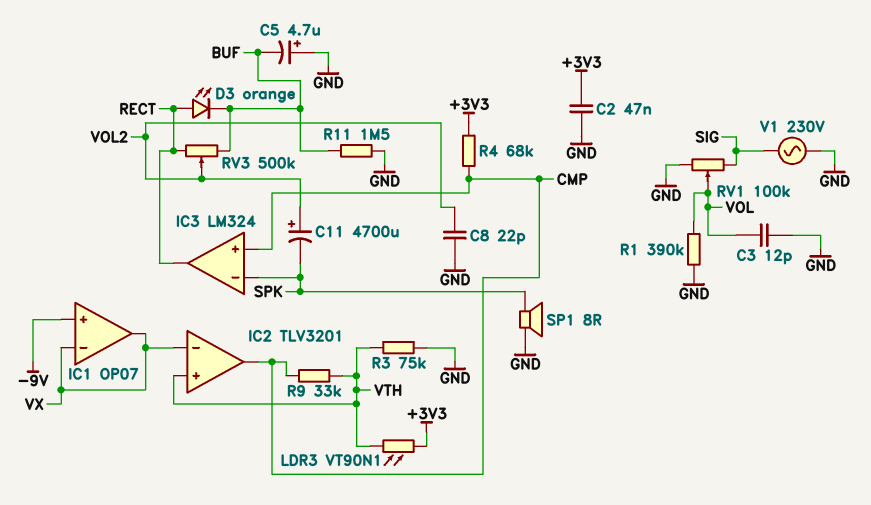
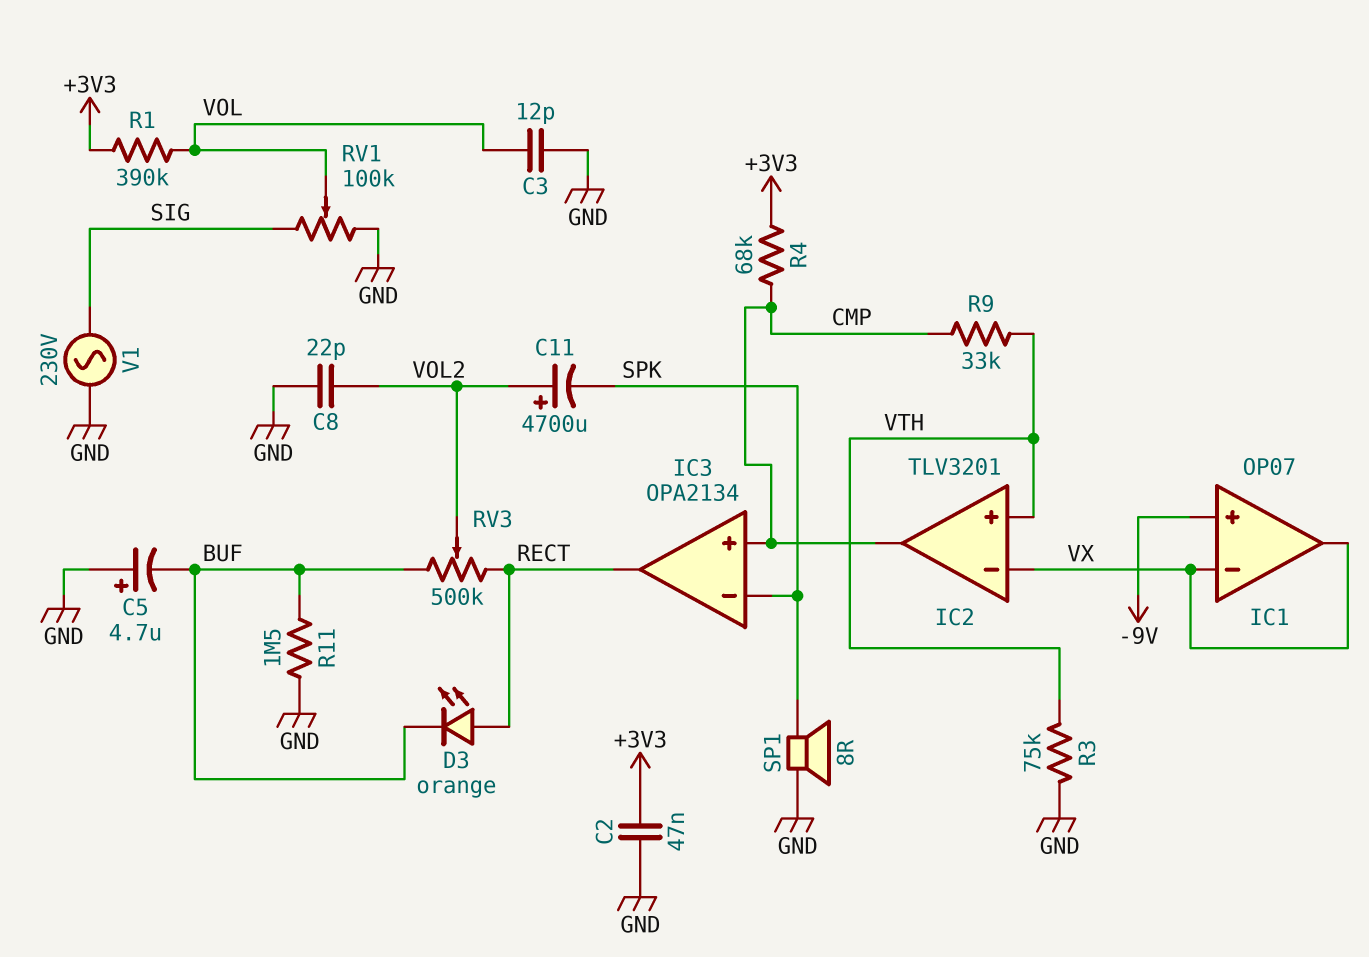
IC3: LM324 -> OPA2134
LDR3: VT90N1 (+3V3, VTH) -> none
R1: 390k (GND, VOL) -> 390k (+3V3, VOL)

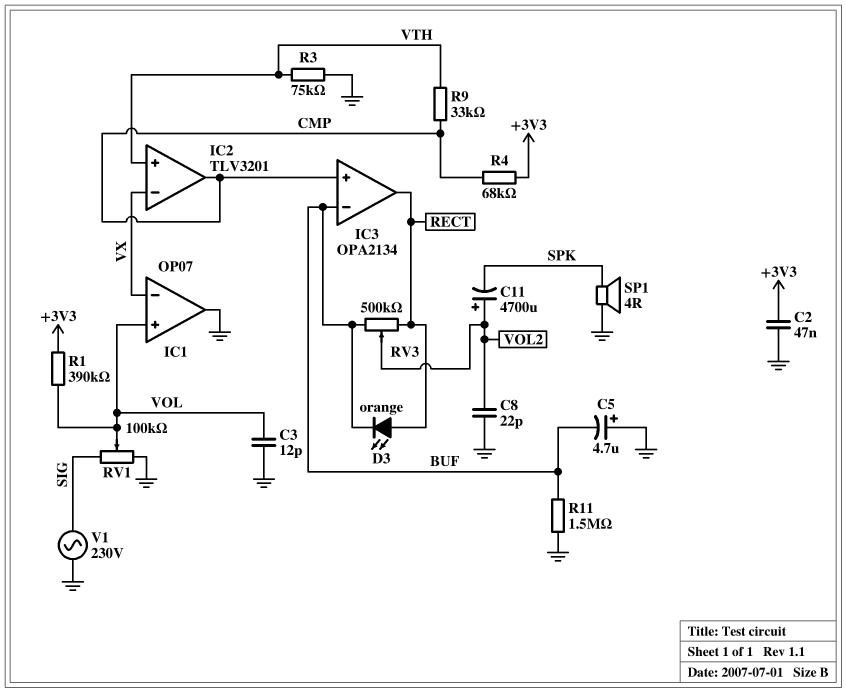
IC1 pin in+: -9V -> VOL
IC1 pin out: VX -> GND
IC3 pin in-: SPK -> BUF
SP1: speaker 8R (GND, SPK) -> speaker 4R (GND, SPK)

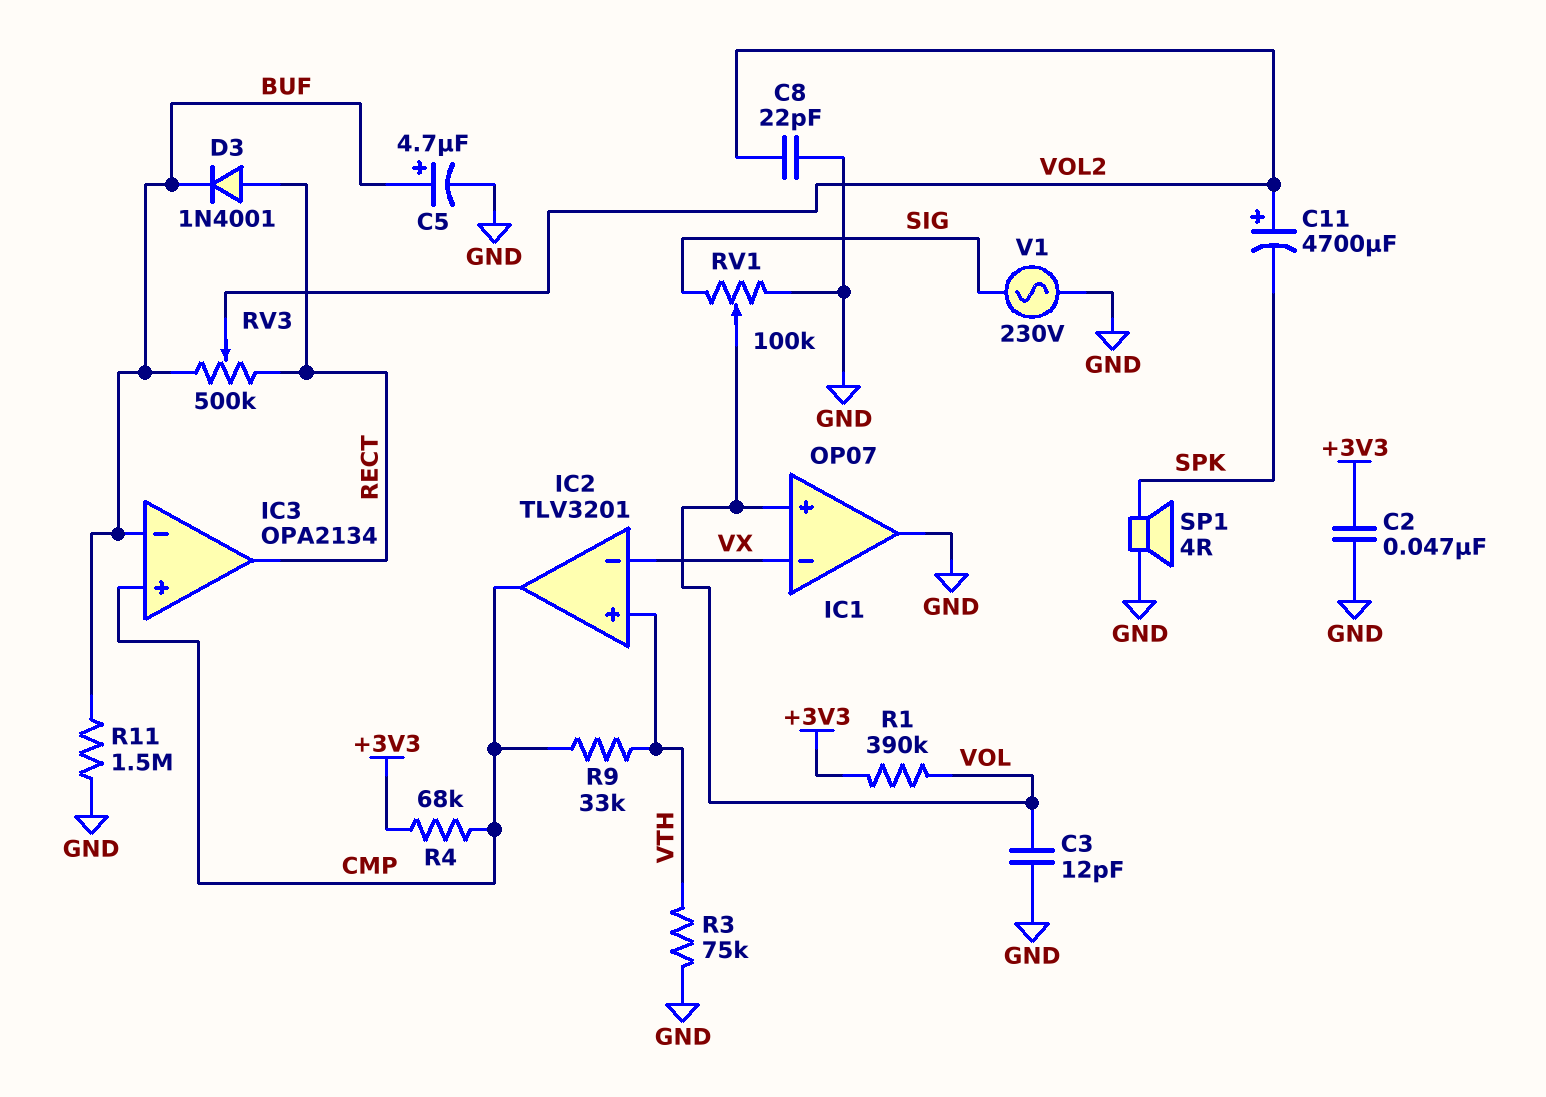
C5: 4.7uF (plus GND, minus BUF) -> 4.7uF (plus BUF, minus GND)
D3: LED orange (A RECT, K BUF) -> diode 1N4001 (A RECT, K BUF)

